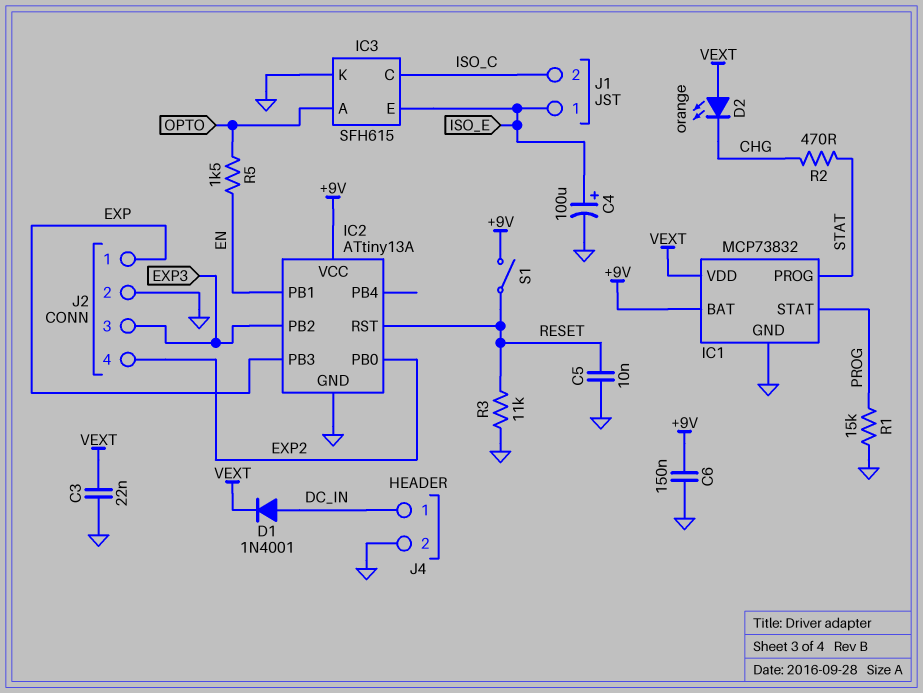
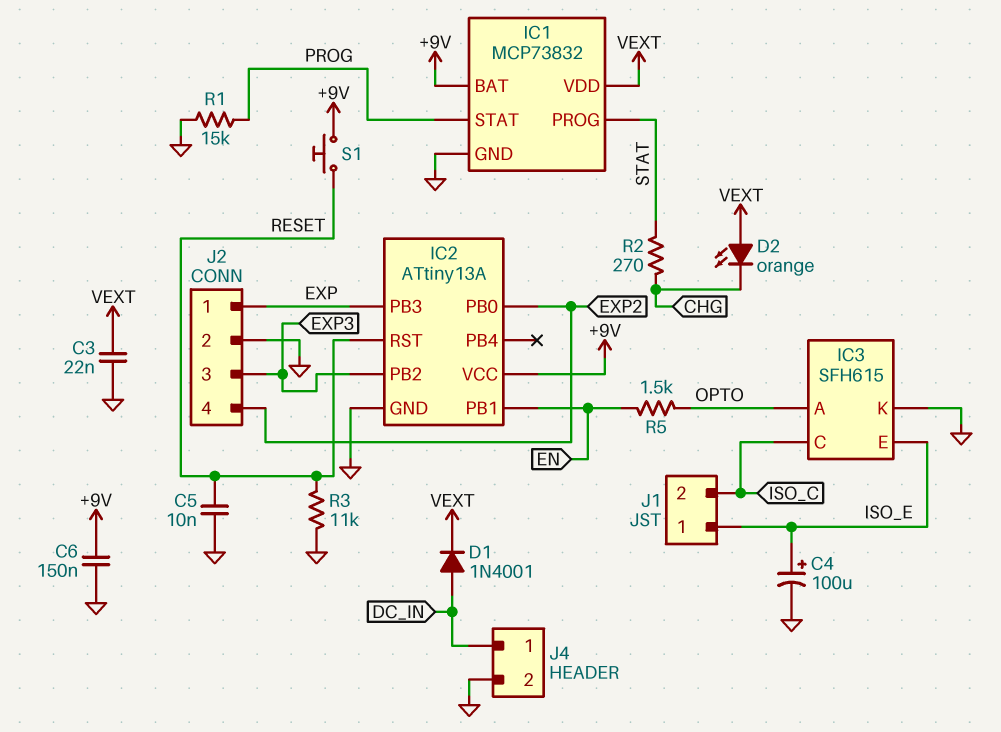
R2: 470 (CHG, STAT) -> 270 (CHG, STAT)
S1: switch (+9V, RESET) -> button (+9V, RESET)

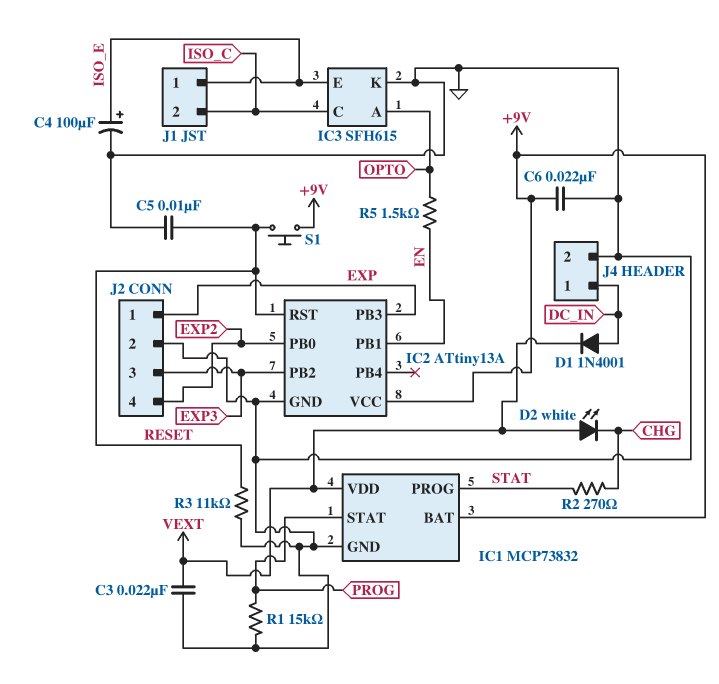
C6: 150nF (+9V, GND) -> 22nF (+9V, GND)
D2: LED orange (A VEXT, K CHG) -> LED white (A VEXT, K CHG)

